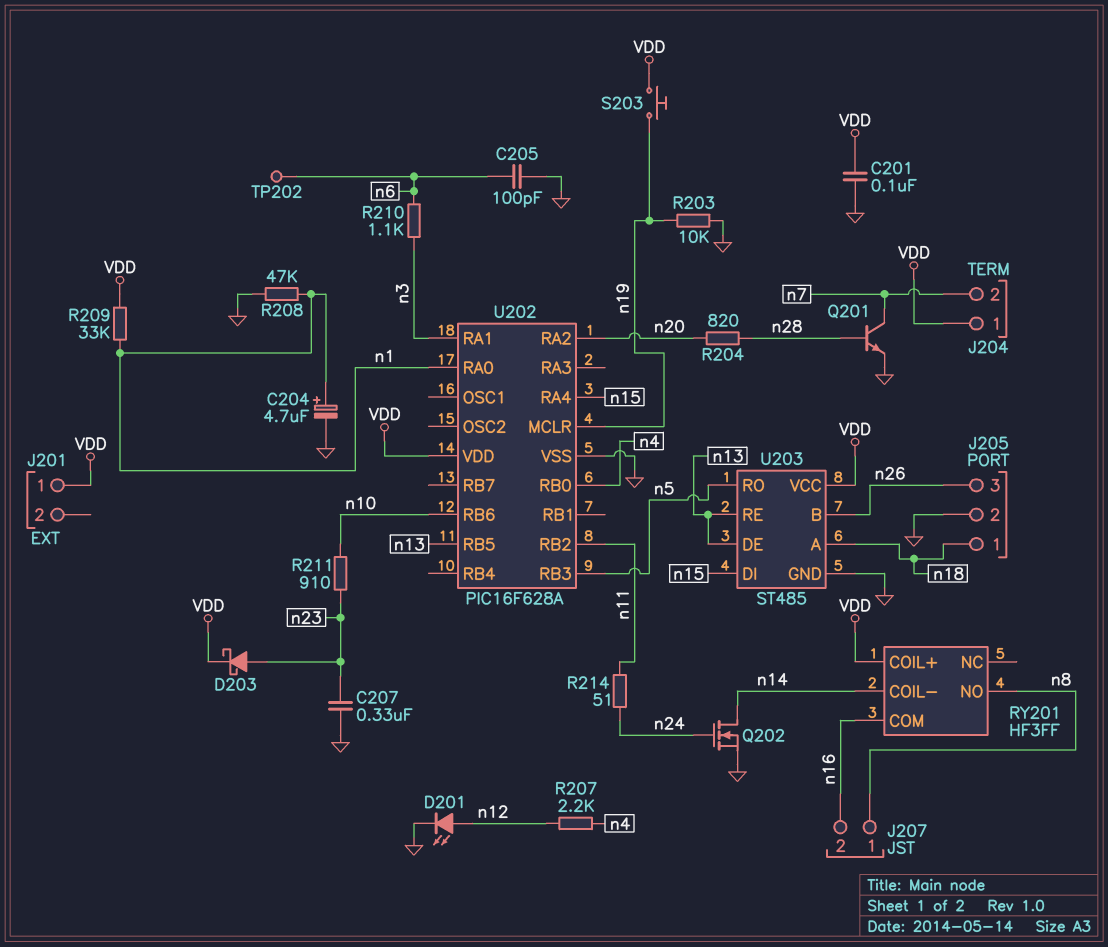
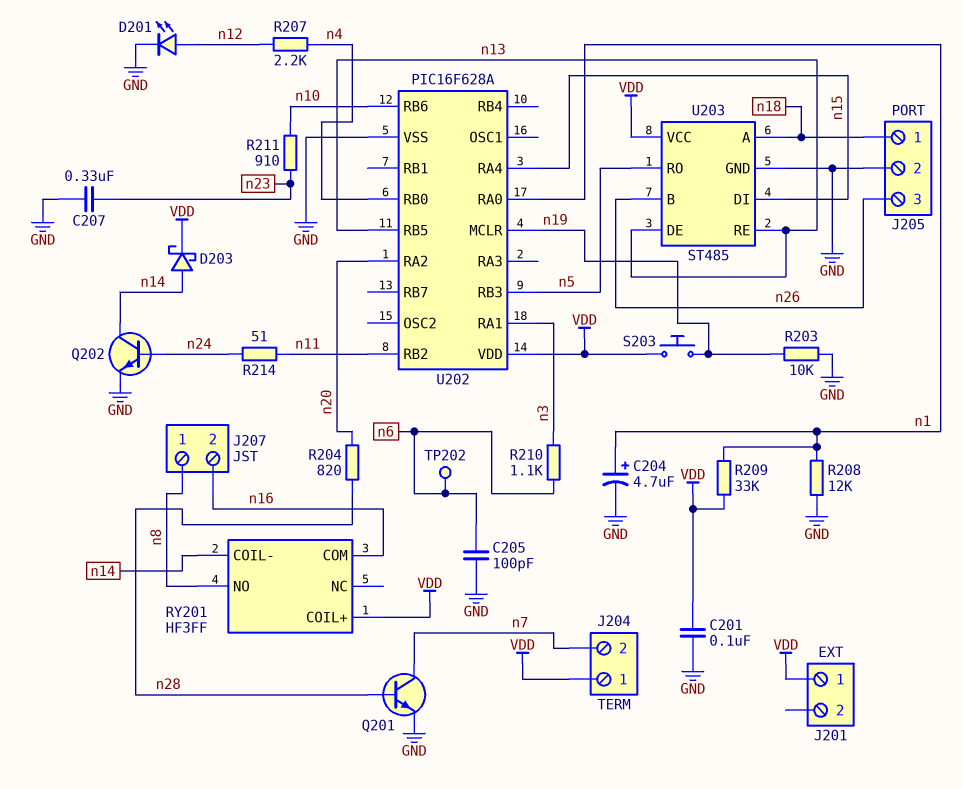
D203: schottky (A n23, K VDD) -> schottky (A n14, K VDD)
Q202: NMOS (G n24, D n14, S GND) -> NPN (B n24, C n14, E GND)
R208: 47k (GND, n1) -> 12k (GND, n1)

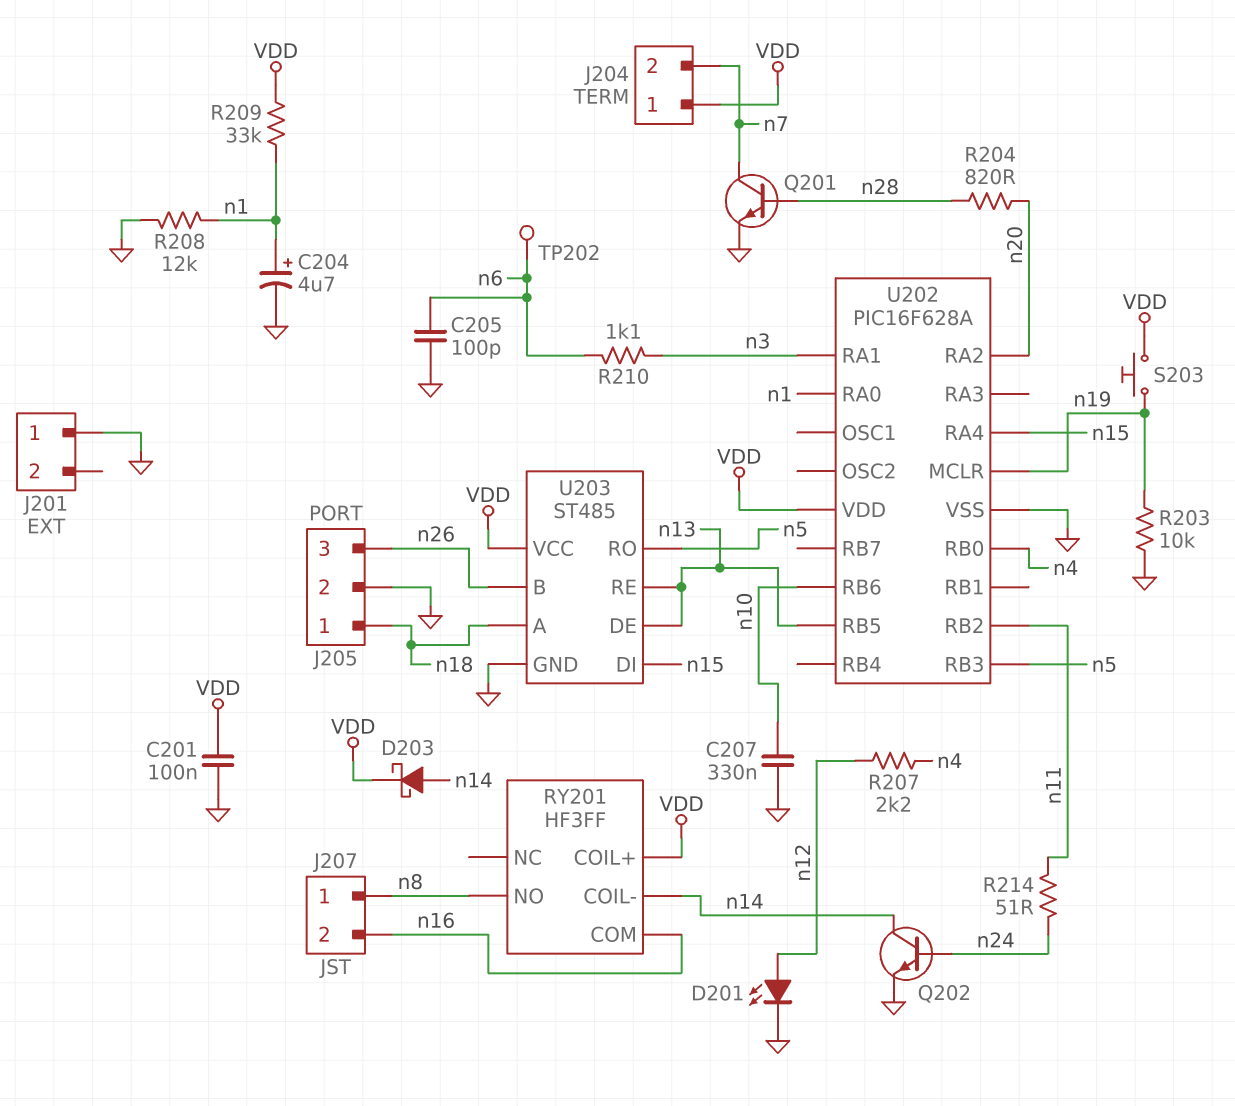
C207: 330nF (GND, n23) -> 330nF (GND, n10)
J201 pin 1: VDD -> GND
R211: 910 (n10, n23) -> none

